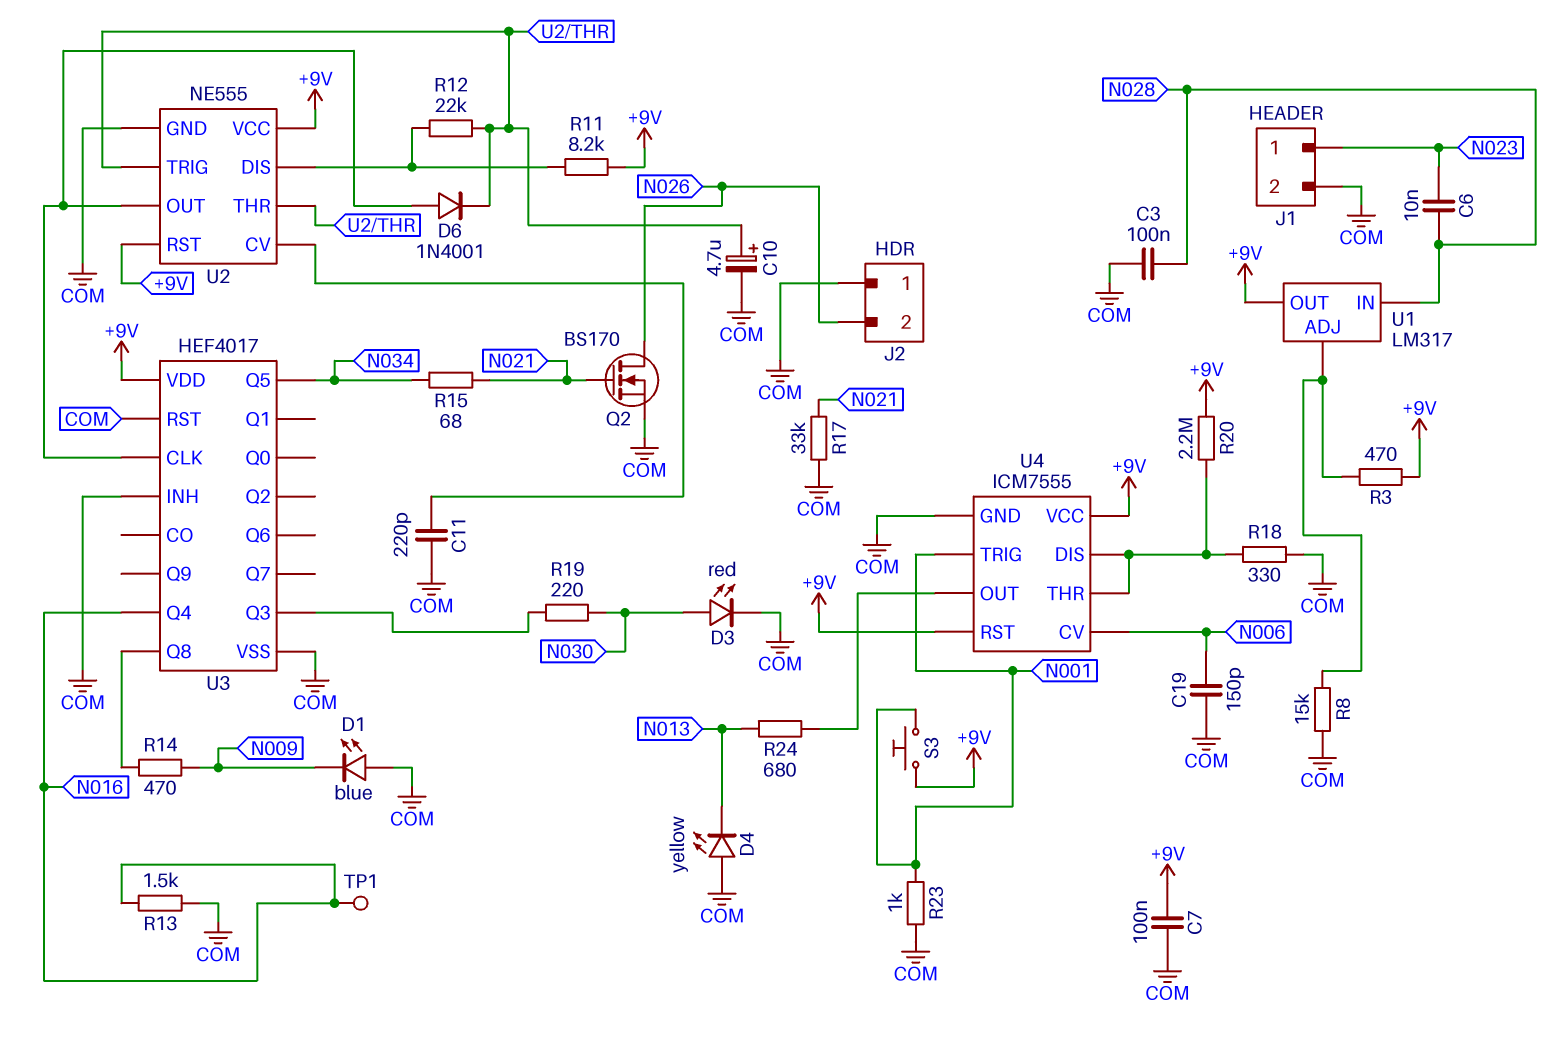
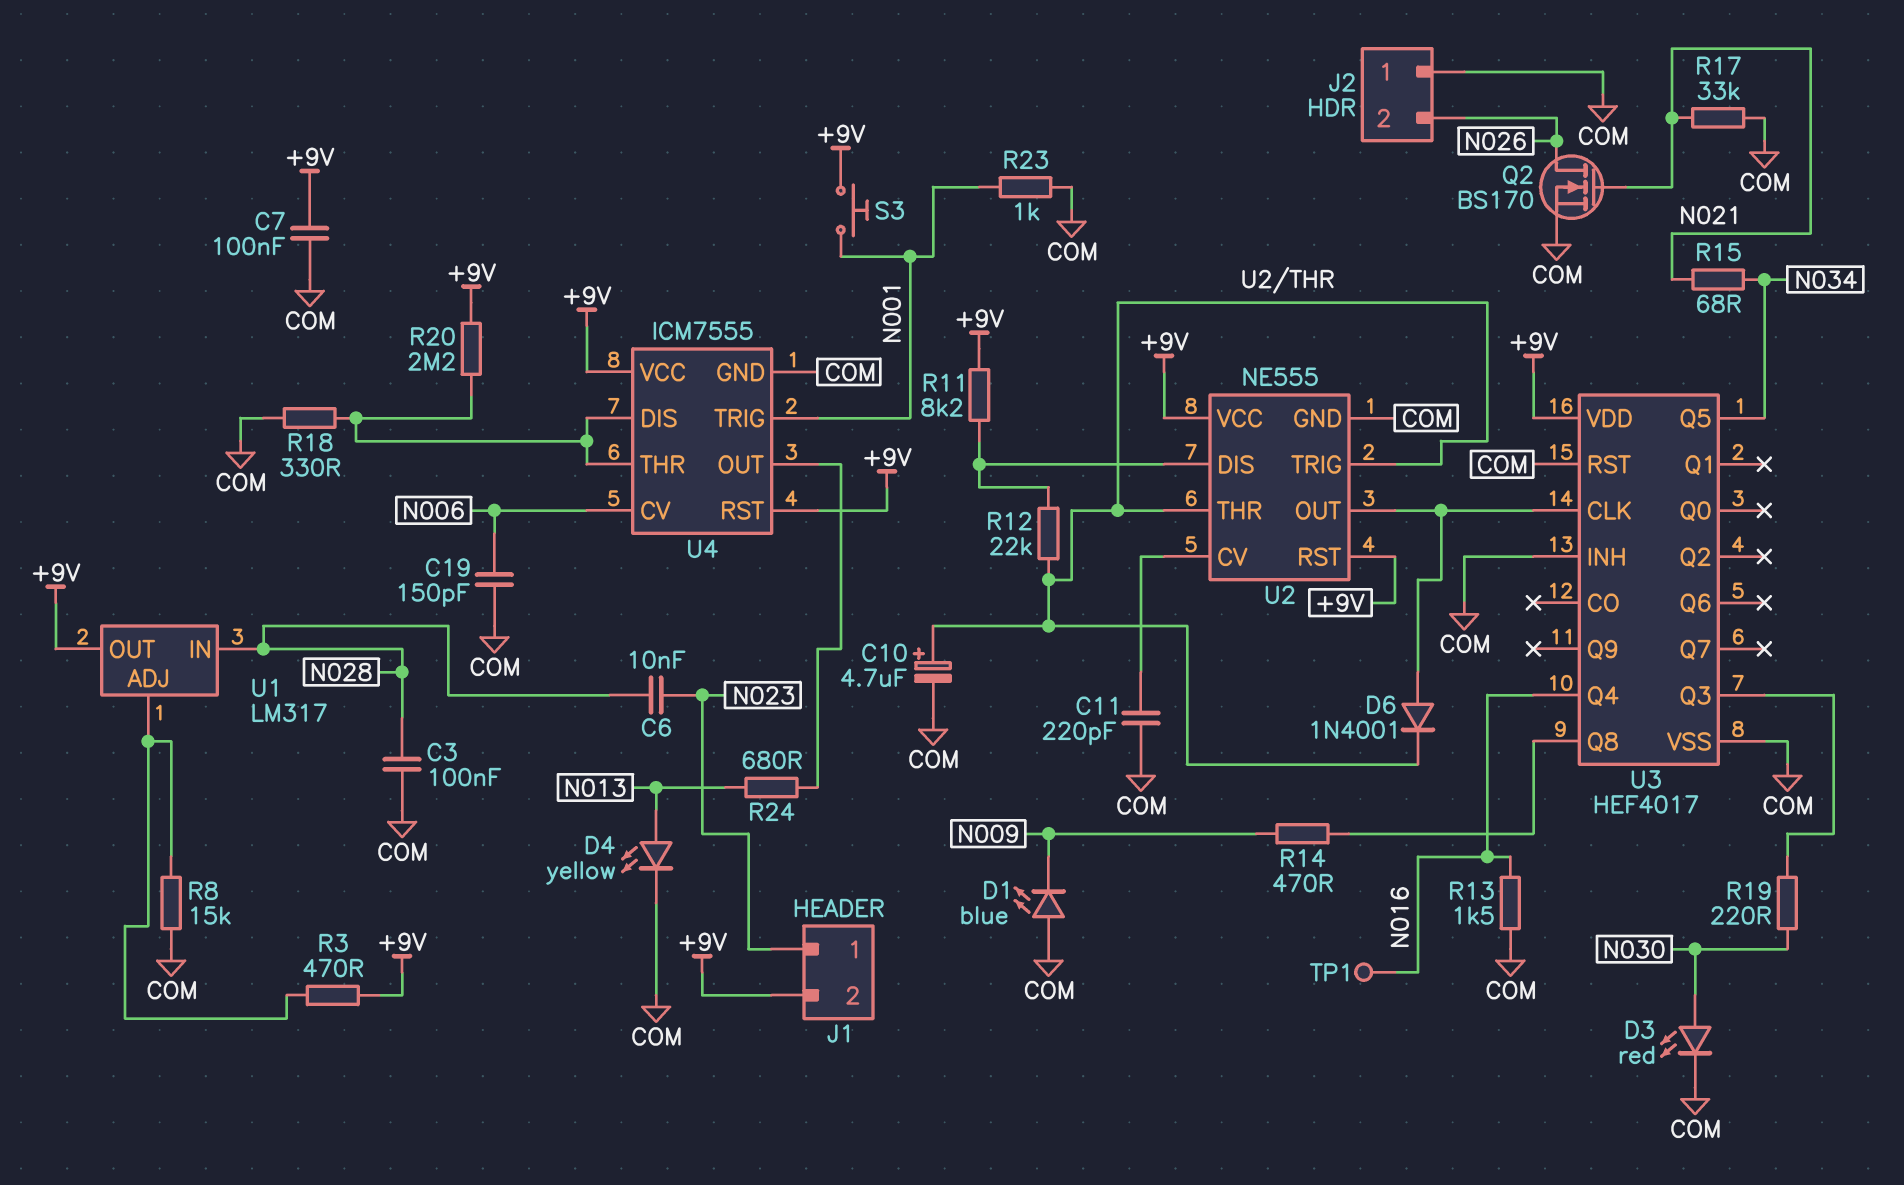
D4: LED yellow (A COM, K N013) -> LED yellow (A N013, K COM)
J1 pin 2: COM -> +9V

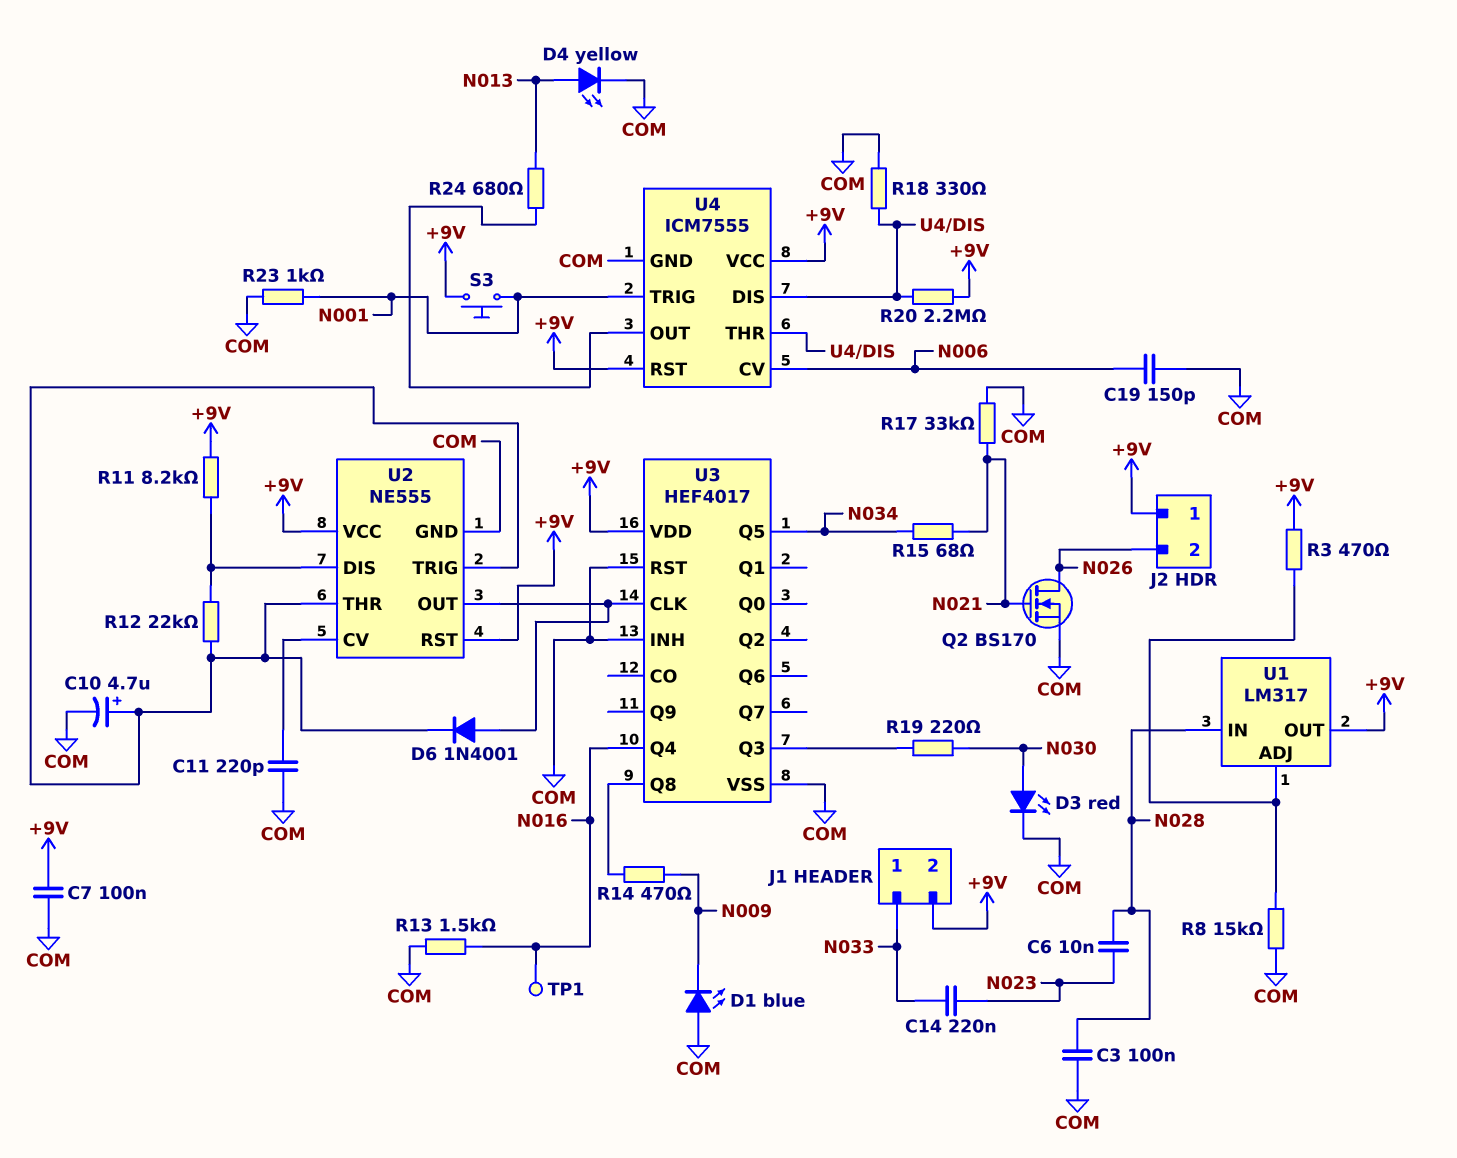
C14: none -> 220nF (N023, N033)
J1 pin 1: N023 -> N033
J2 pin 1: COM -> +9V

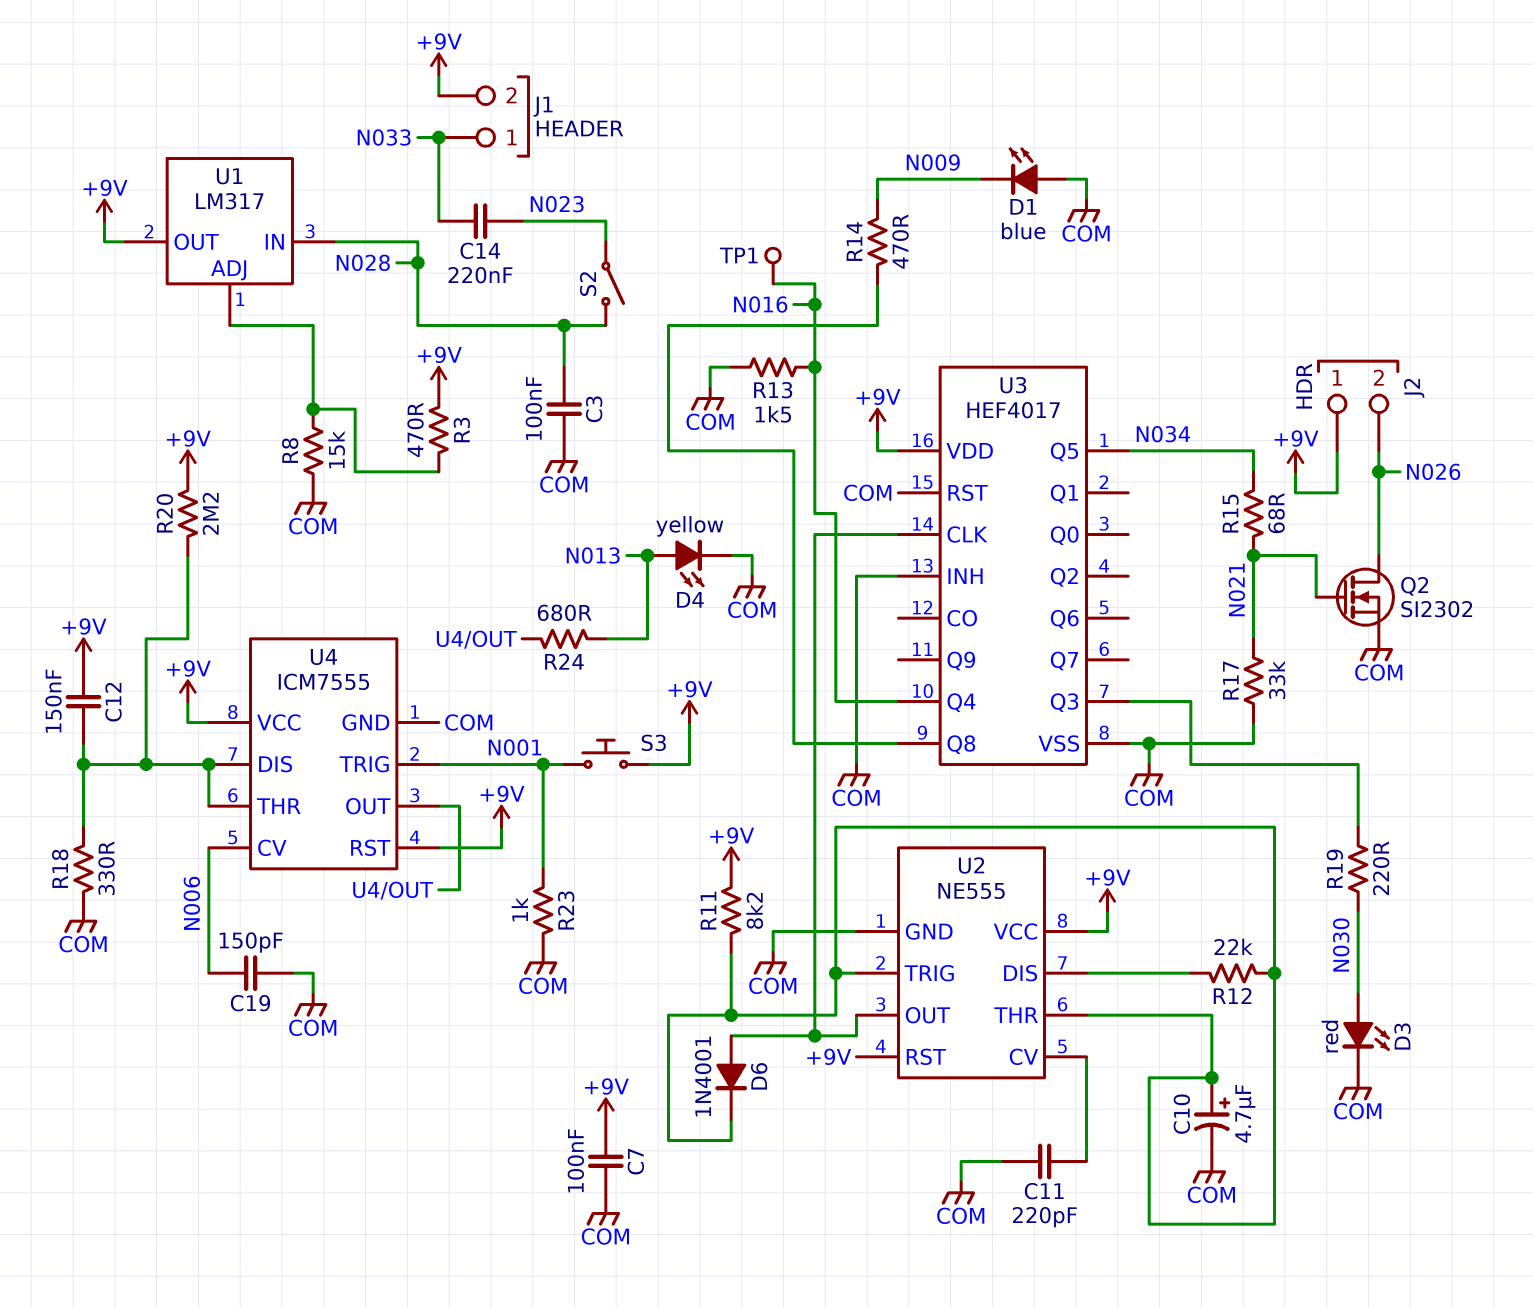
C6: 10nF (N023, N028) -> none
C12: none -> 150nF (+9V, U4/DIS)
Q2: NMOS BS170 (G N021, D N026, S COM) -> NMOS SI2302 (G N021, D N026, S COM)
R11: 8.2k (+9V, U2/DIS) -> 8.2k (+9V, U2/THR)
S2: none -> switch (N023, N028)

